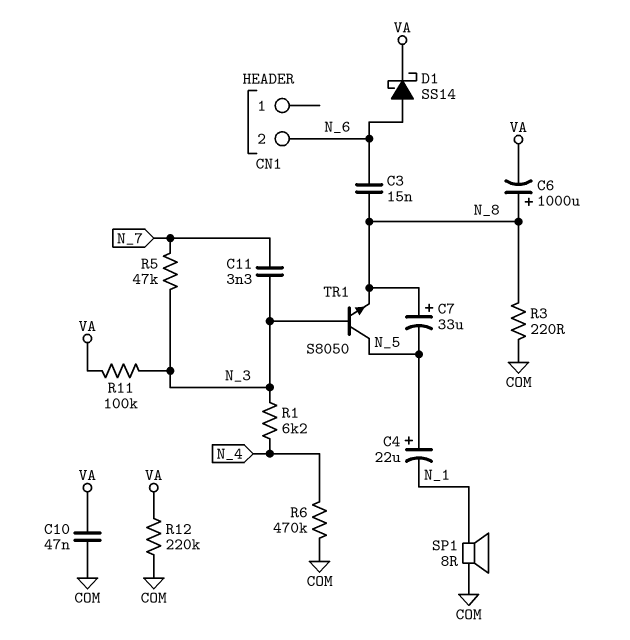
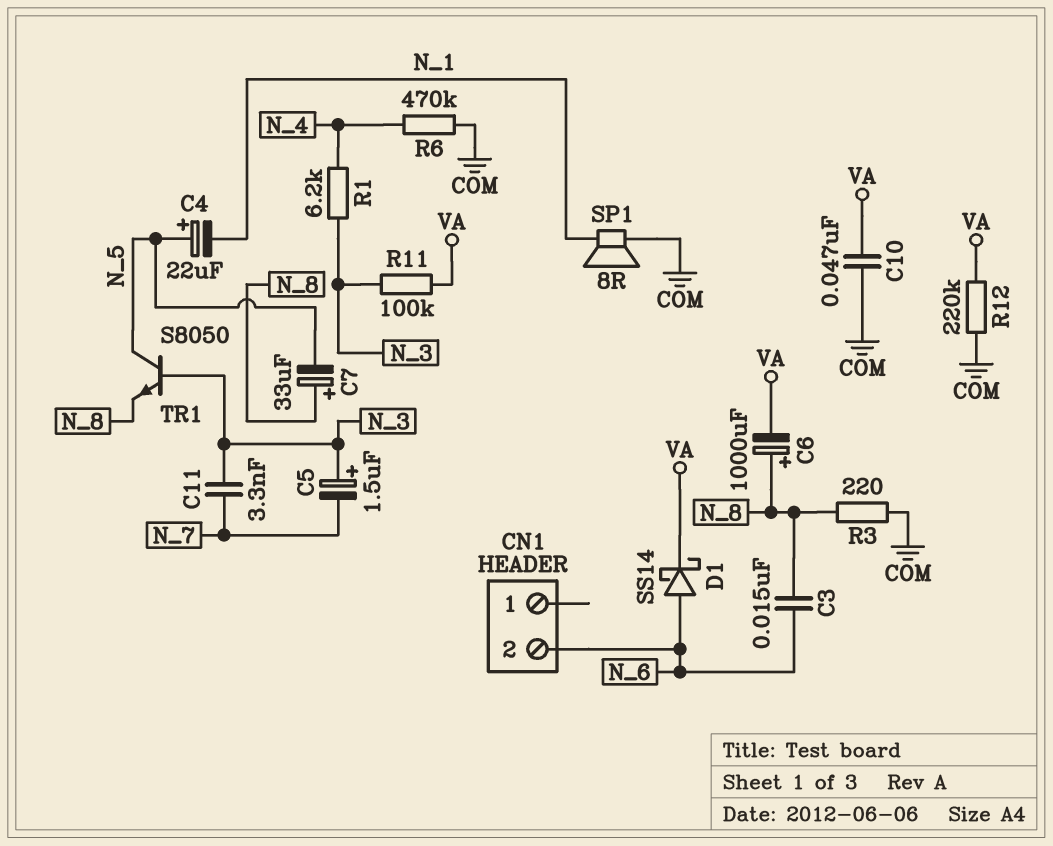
C5: none -> 1.5uF (plus N_3, minus N_7)
R5: 47k (N_3, N_7) -> none

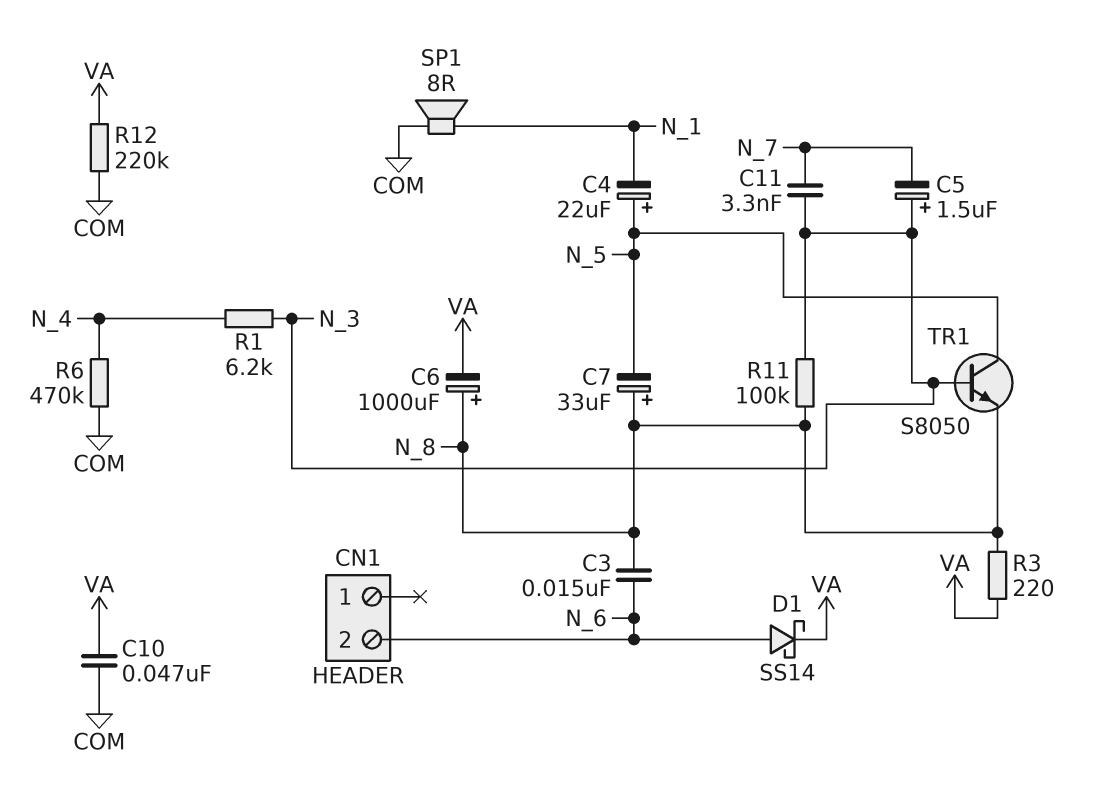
R3: 220 (COM, N_8) -> 220 (N_8, VA)
R11: 100k (N_3, VA) -> 100k (N_3, N_8)

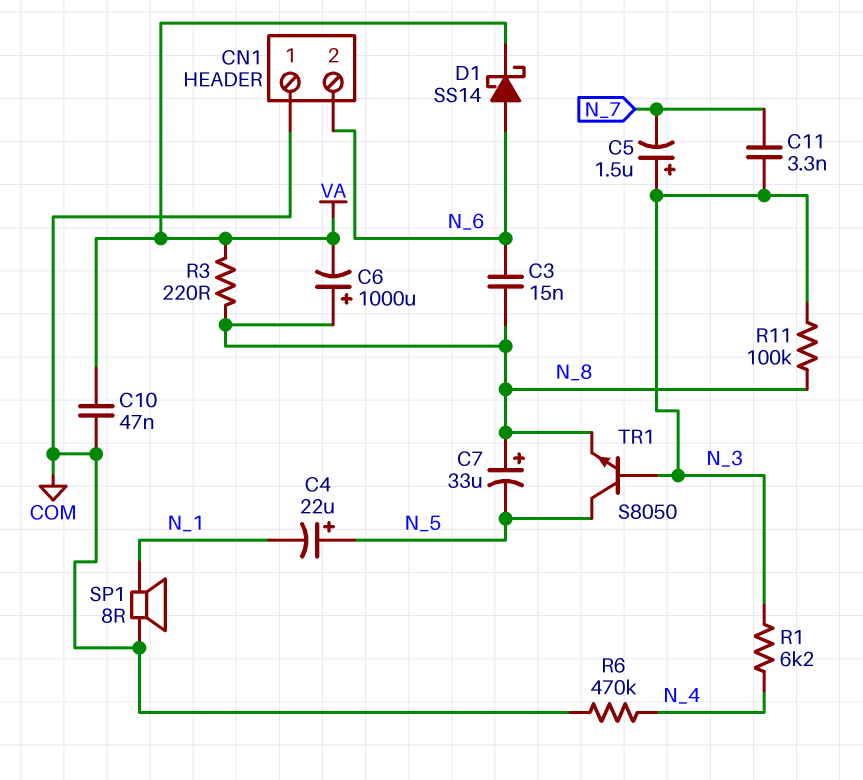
CN1 pin 1: none -> COM
R12: 220k (COM, VA) -> none

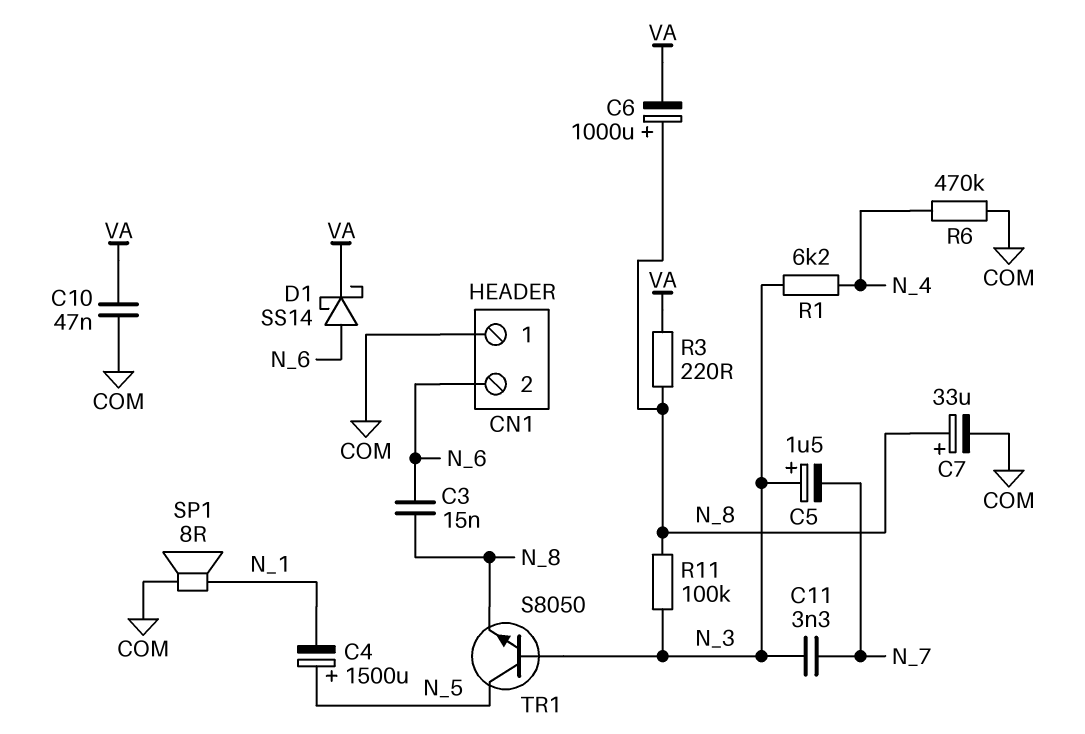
C4: 22uF (plus N_5, minus N_1) -> 1500uF (plus N_5, minus N_1)
C7: 33uF (plus N_8, minus N_5) -> 33uF (plus N_8, minus COM)

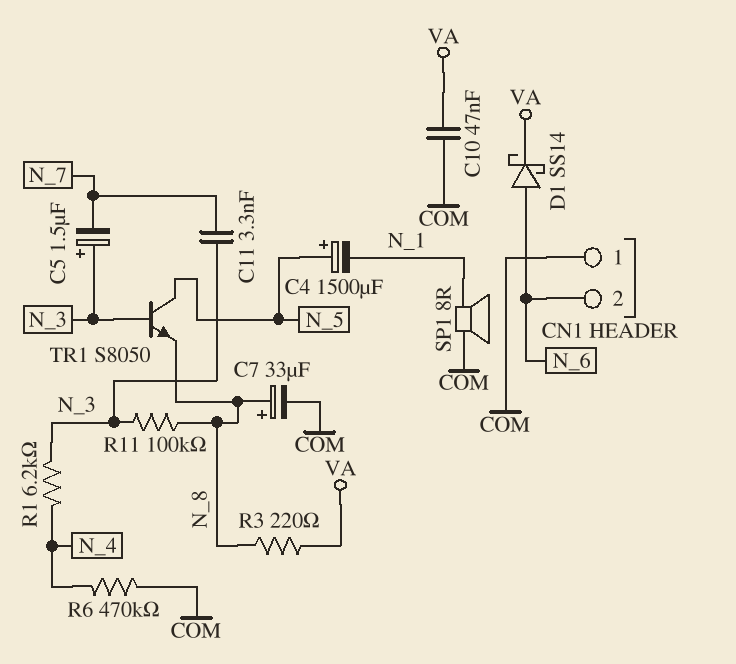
C3: 15nF (N_6, N_8) -> none
C6: 1000uF (plus N_8, minus VA) -> none

